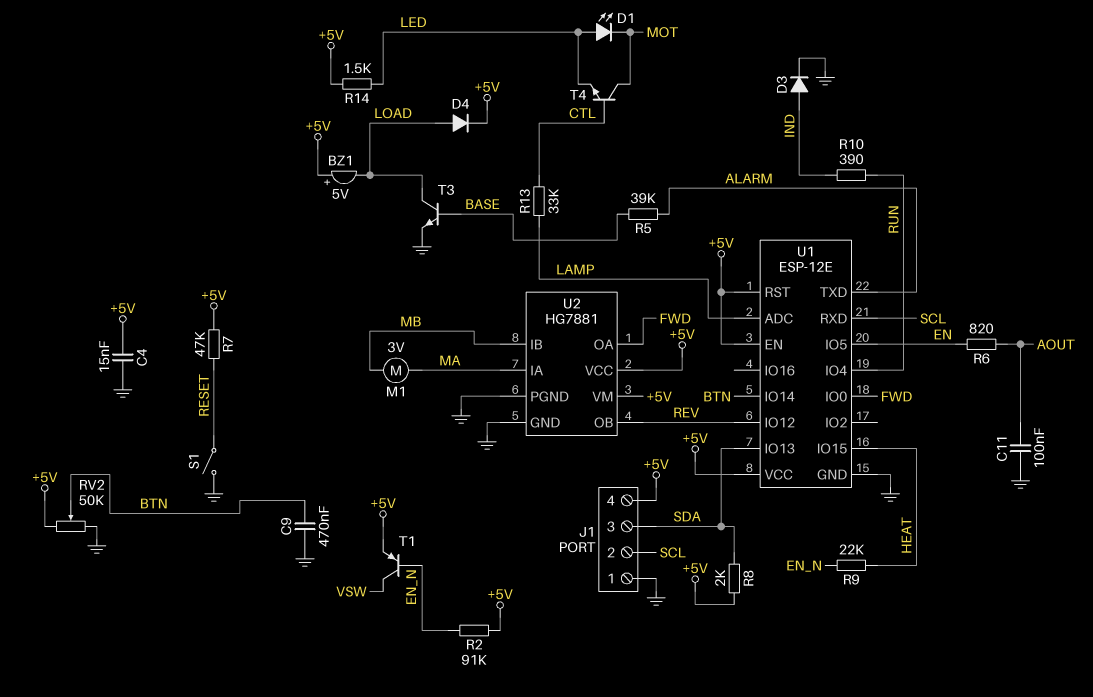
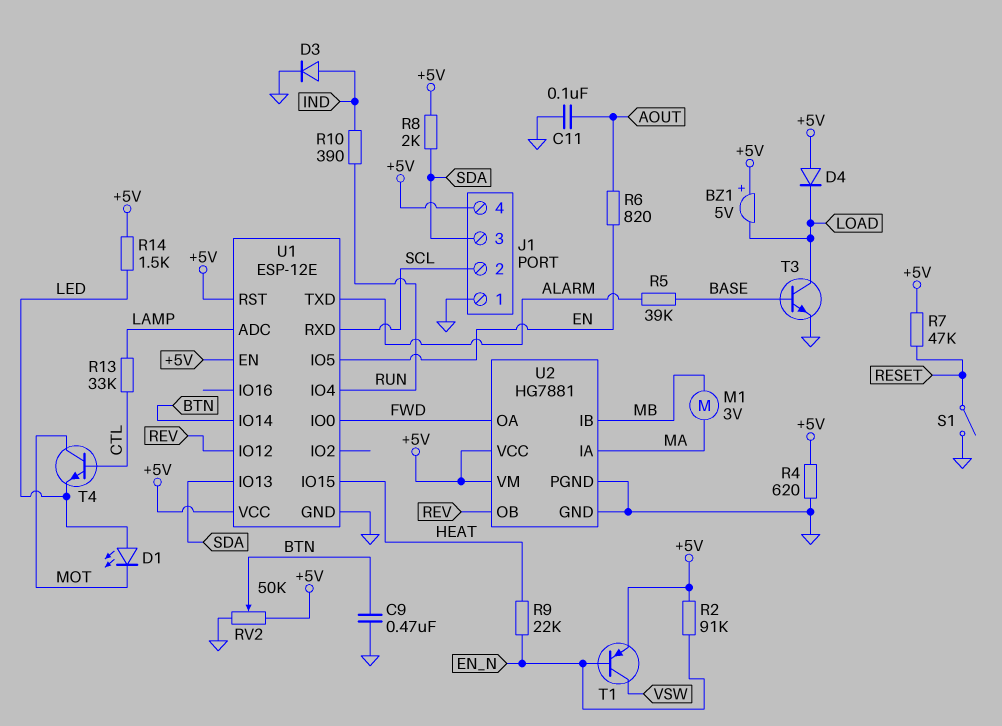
C4: 15nF (+5V, GND) -> none
D4: diode (A LOAD, K +5V) -> diode (A +5V, K LOAD)
R4: none -> 620 (+5V, GND)

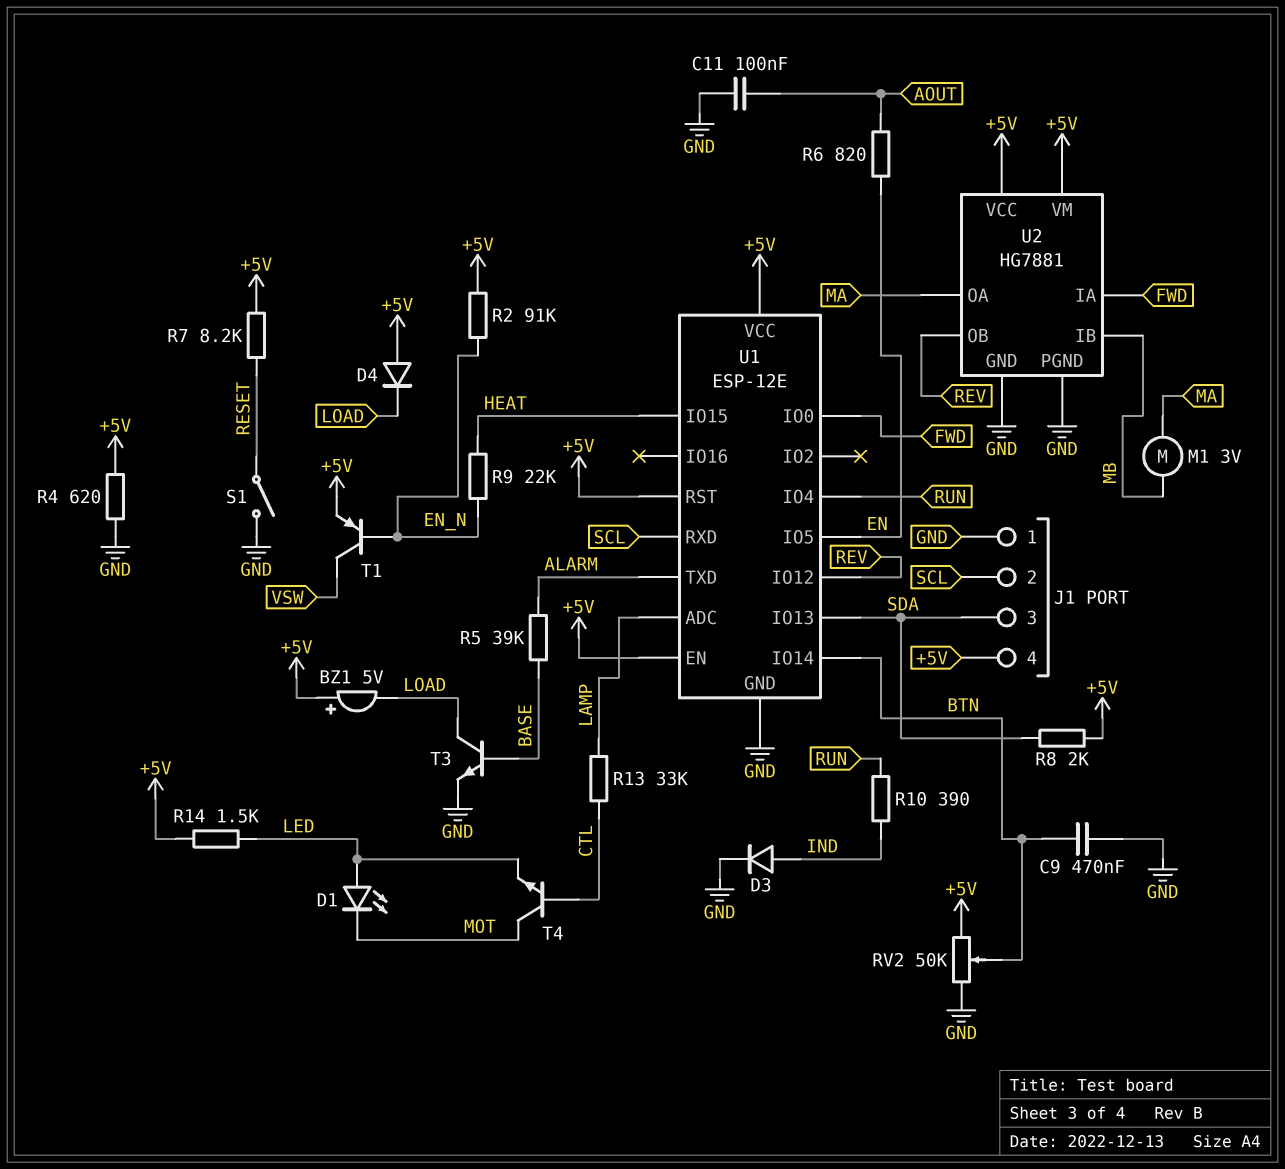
R7: 47k (+5V, RESET) -> 8.2k (+5V, RESET)
U2 pin IA: MA -> FWD
U2 pin OA: FWD -> MA

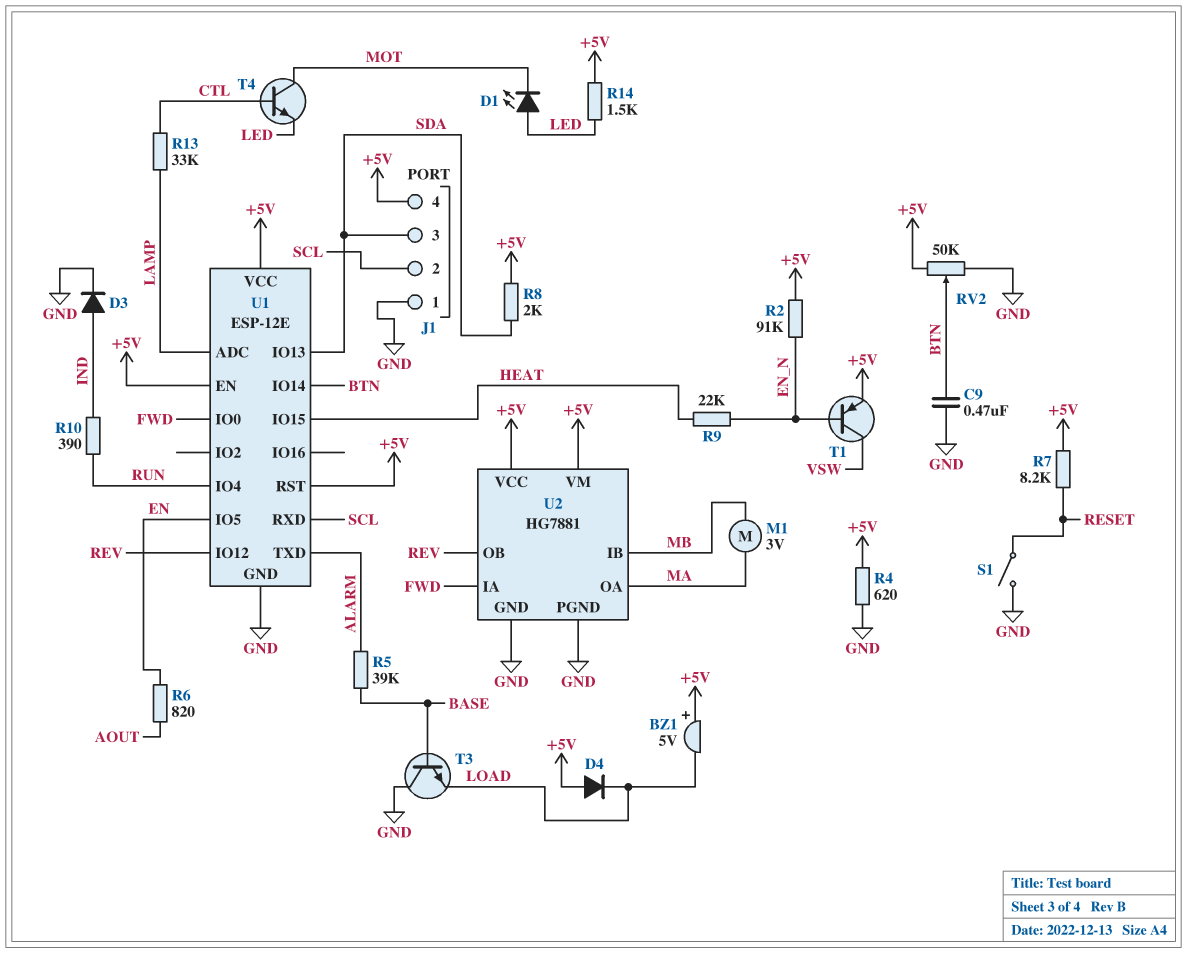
C11: 100nF (AOUT, GND) -> none
T3: NPN (B BASE, C LOAD, E GND) -> NPN (B BASE, C GND, E LOAD)

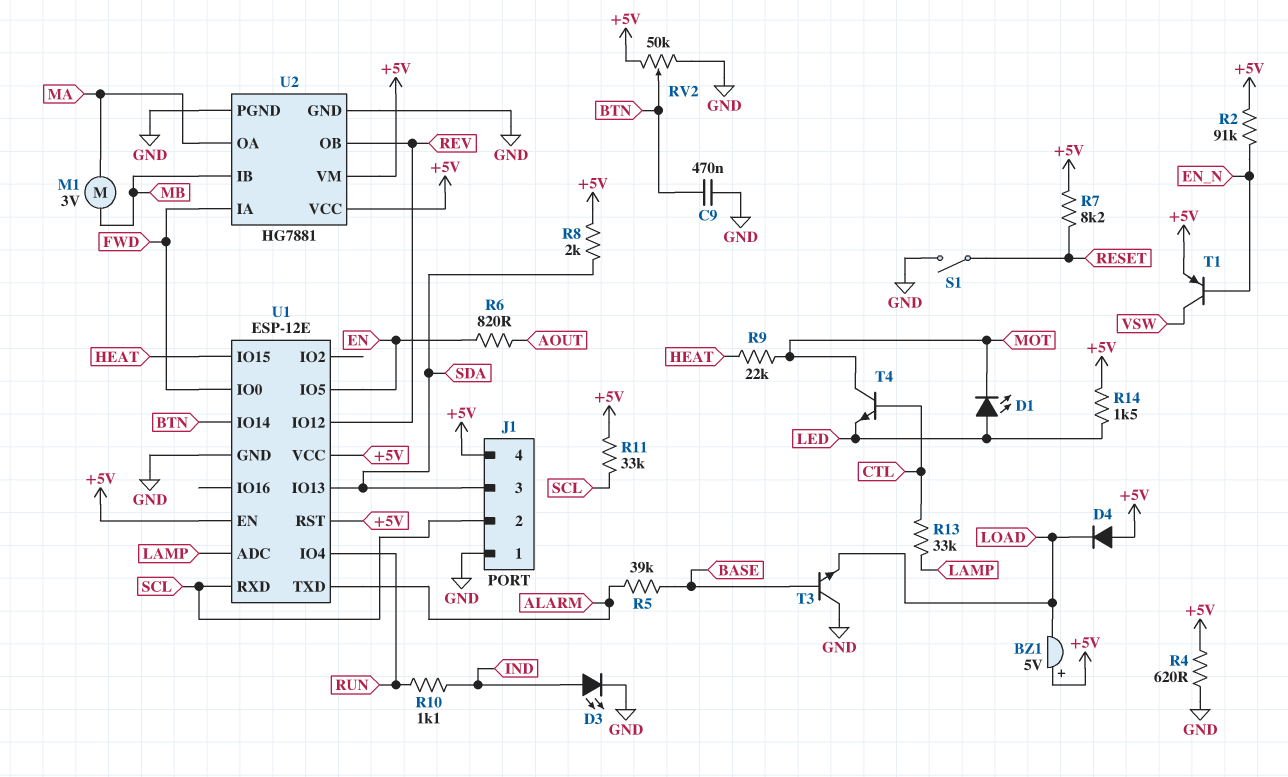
D3: diode (A IND, K GND) -> LED (A IND, K GND)
R9: 22k (EN_N, HEAT) -> 22k (HEAT, MOT)
R10: 390 (IND, RUN) -> 1.1k (IND, RUN)
R11: none -> 33k (+5V, SCL)

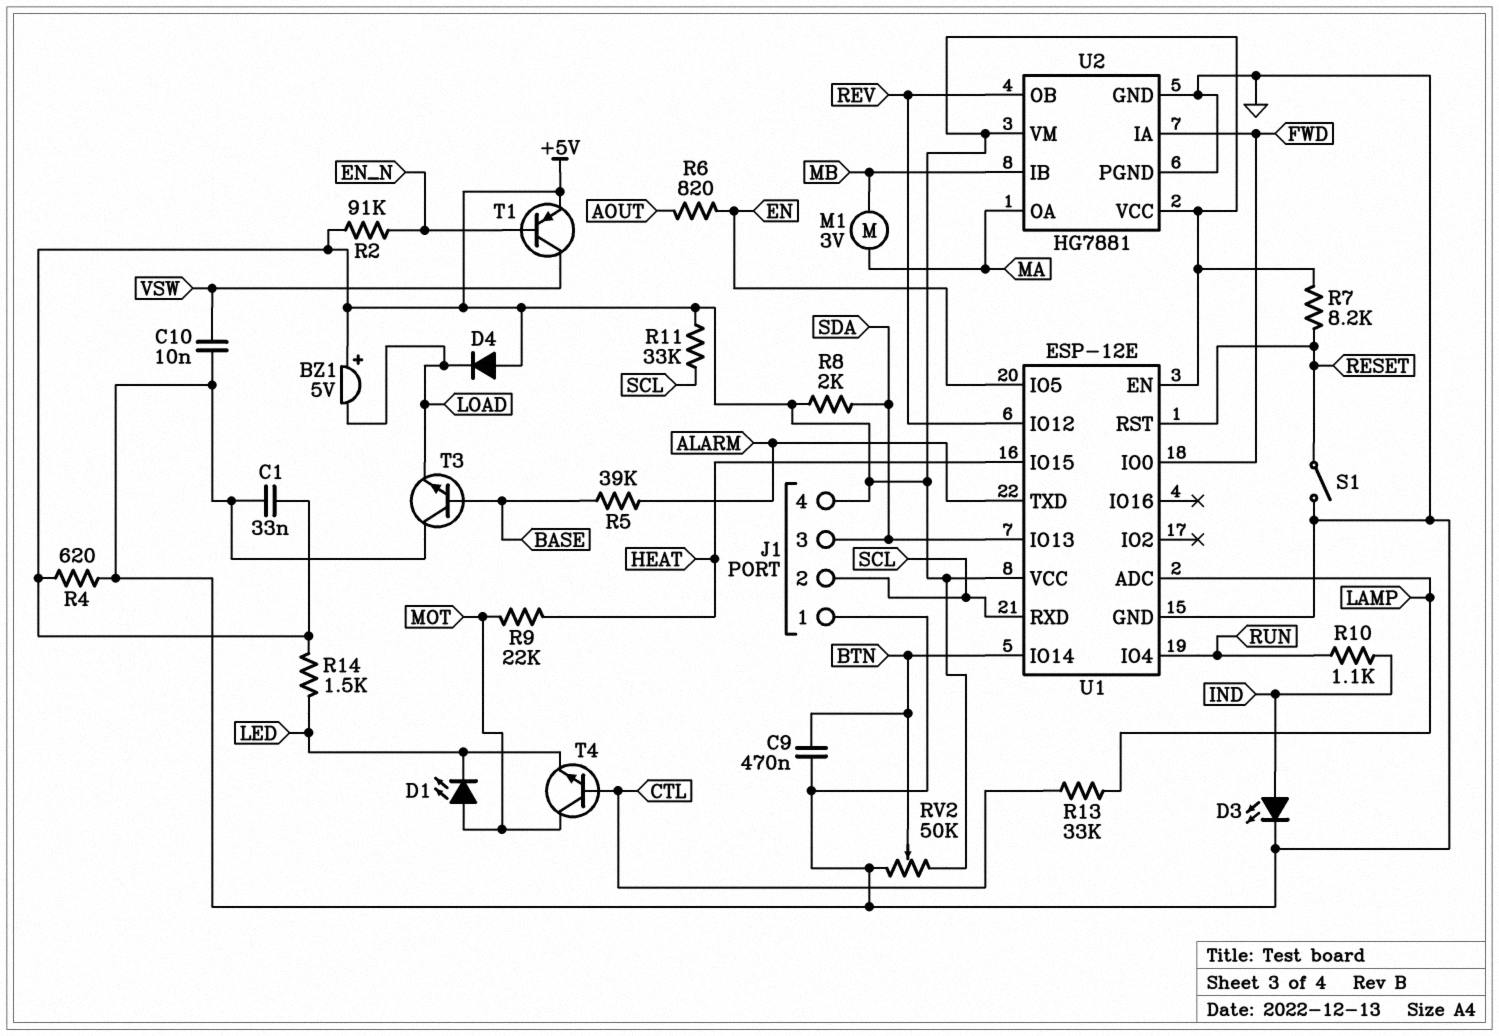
C1: none -> 33nF (+5V, GND)
C10: none -> 10nF (GND, VSW)
D1: LED (A LED, K MOT) -> LED (A MOT, K LED)
U1 pin RST: +5V -> RESET

